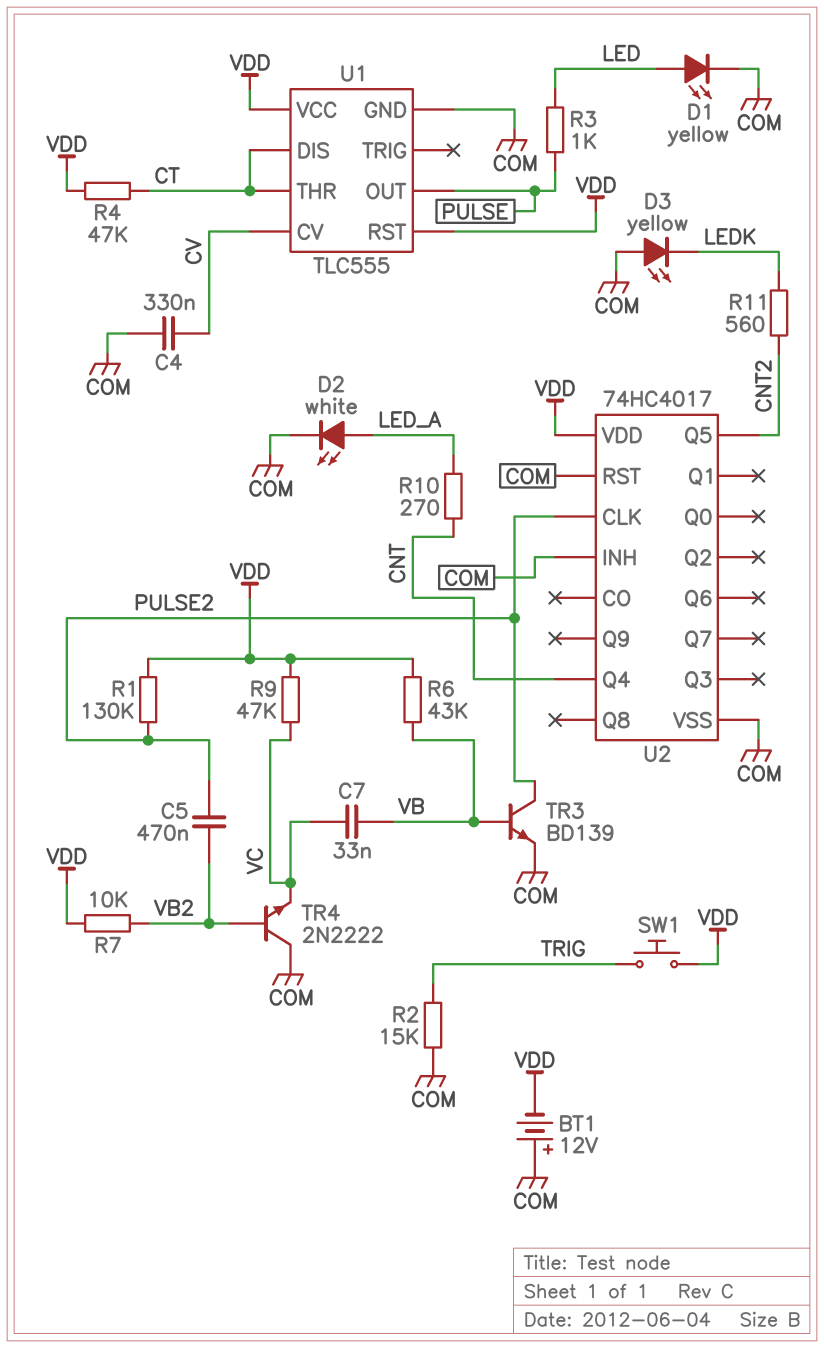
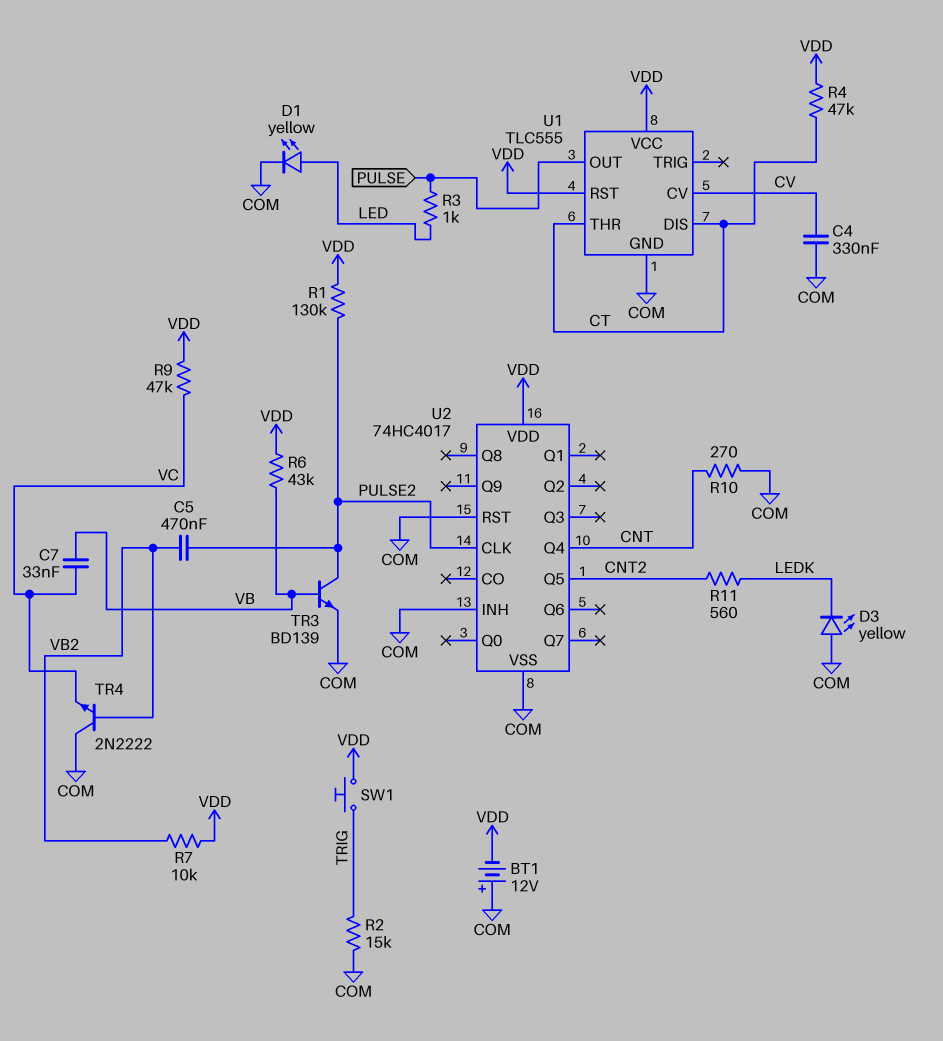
D2: LED white (A LED_A, K COM) -> none
R10: 270 (CNT, LED_A) -> 270 (CNT, COM)

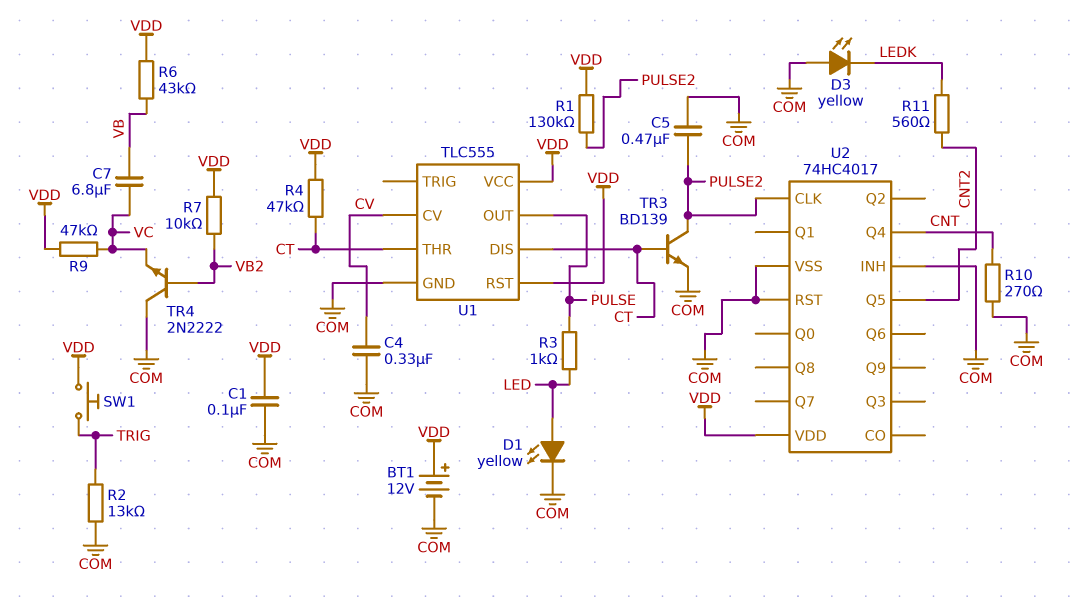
BT1: 12V (plus COM, minus VDD) -> 12V (plus VDD, minus COM)
C1: none -> 100nF (COM, VDD)
C5: 470nF (PULSE2, VB2) -> 470nF (COM, PULSE2)
C7: 33nF (VB, VC) -> 6.8uF (VB, VC)
R2: 15k (COM, TRIG) -> 13k (COM, TRIG)
TR3: NPN BD139 (B VB, C PULSE2, E COM) -> NPN BD139 (B CT, C PULSE2, E COM)

